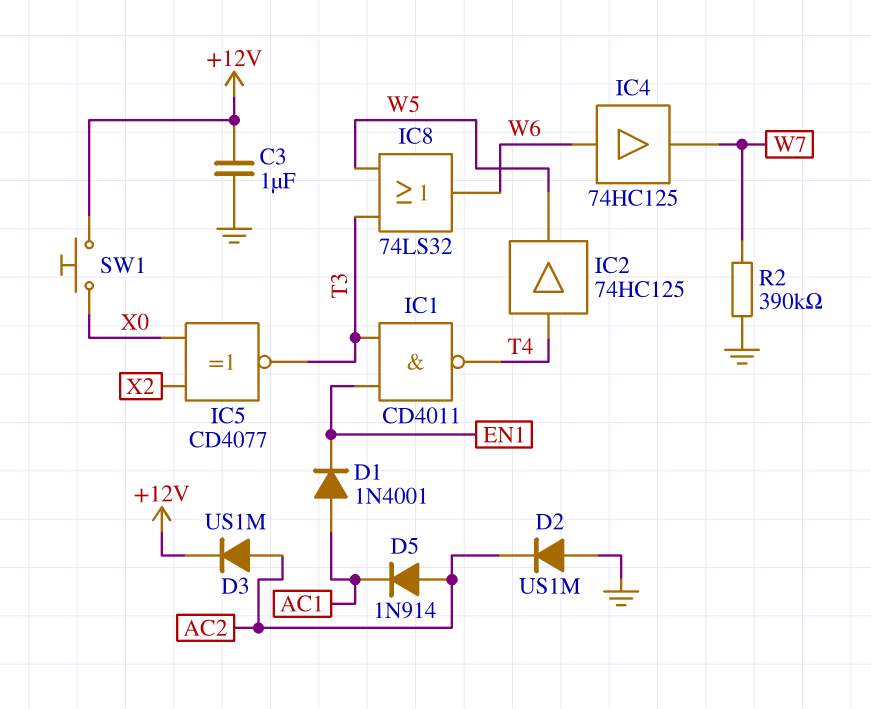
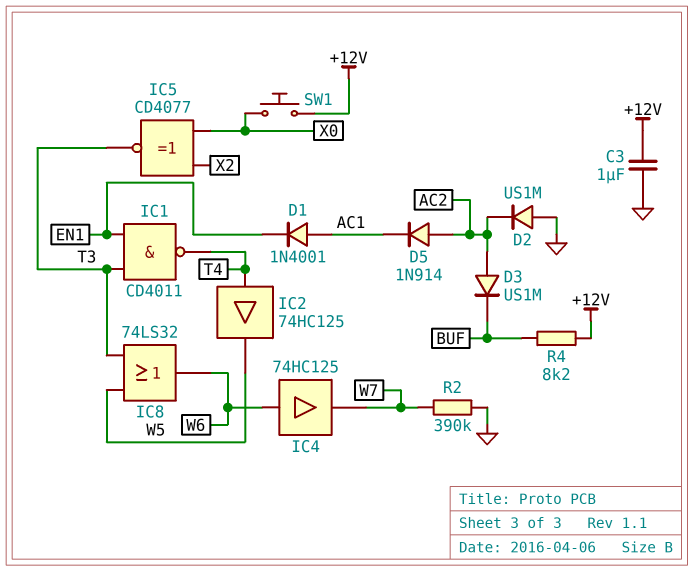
D3: diode US1M (A AC2, K +12V) -> diode US1M (A AC2, K BUF)
R4: none -> 8.2k (+12V, BUF)

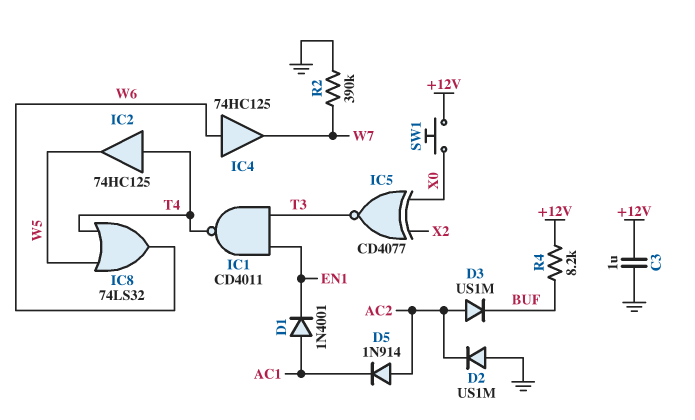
IC8: OR 74LS32 (in T3, in W5, out W6) -> OR 74LS32 (in T4, in W5, out W6)

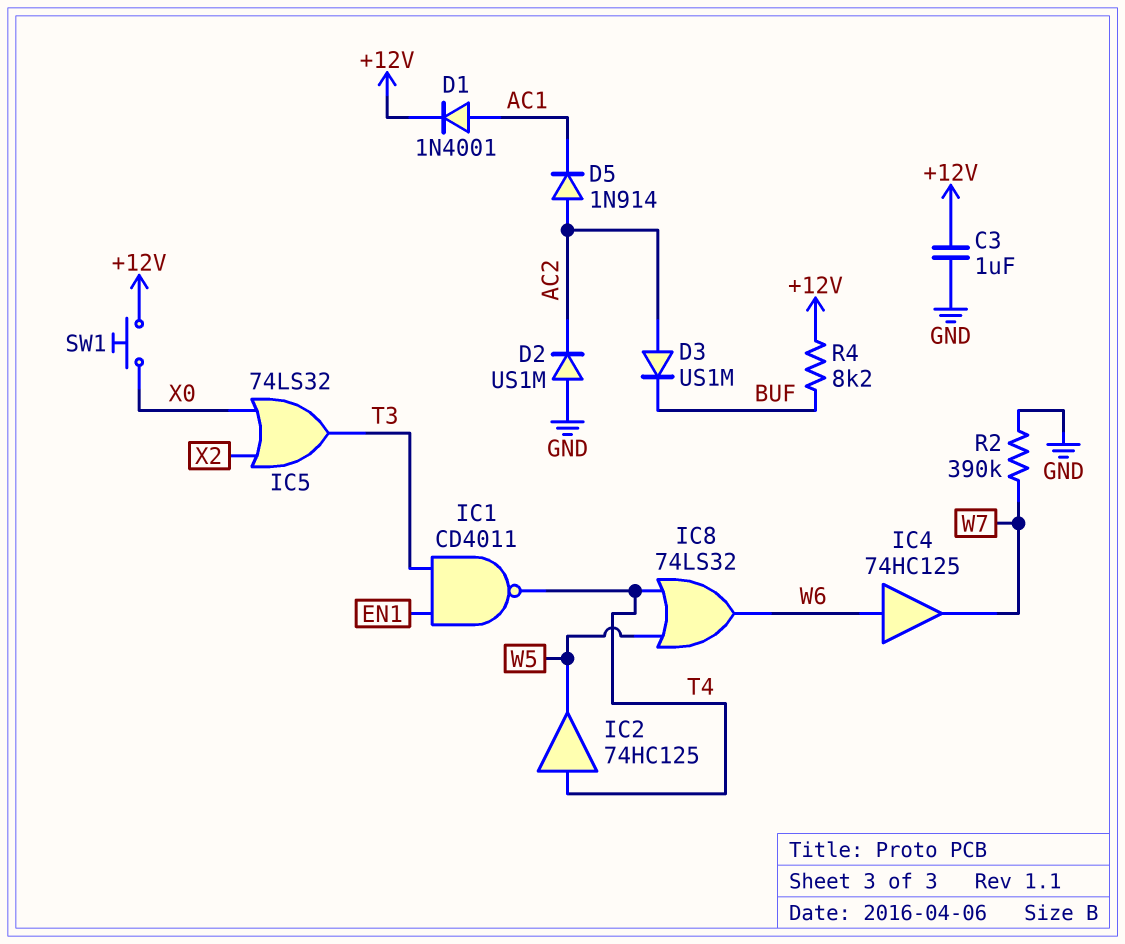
D1: diode 1N4001 (A AC1, K EN1) -> diode 1N4001 (A AC1, K +12V)
IC5: XNOR CD4077 (in X0, in X2, out T3) -> OR 74LS32 (in X0, in X2, out T3)

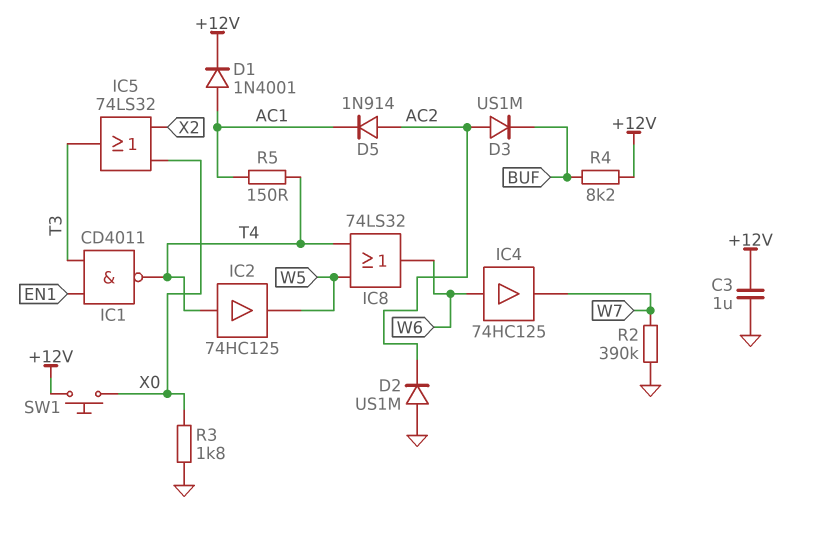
R3: none -> 1.8k (GND, X0)
R5: none -> 150 (AC1, T4)

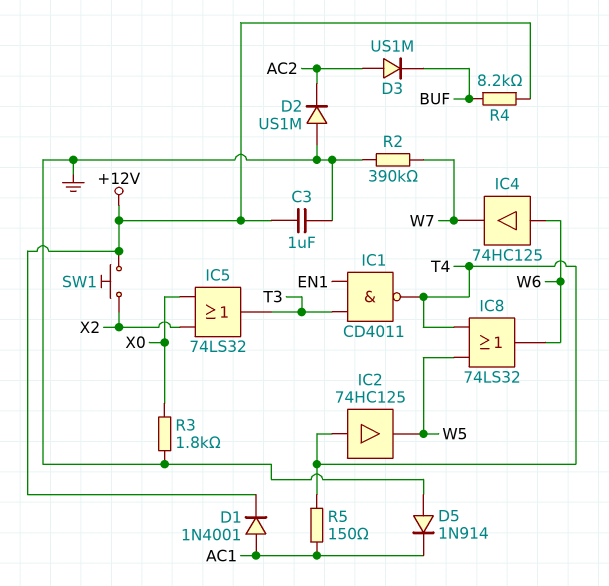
D5: diode 1N914 (A AC2, K AC1) -> diode 1N914 (A GND, K AC1)
SW1: button (+12V, X0) -> button (+12V, X2)

